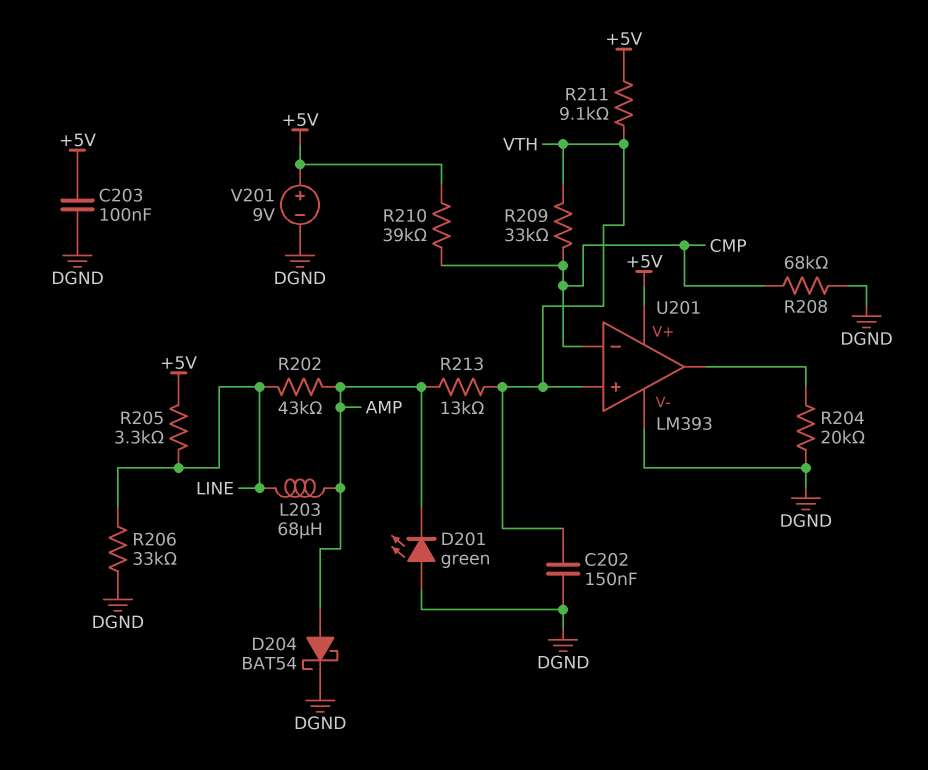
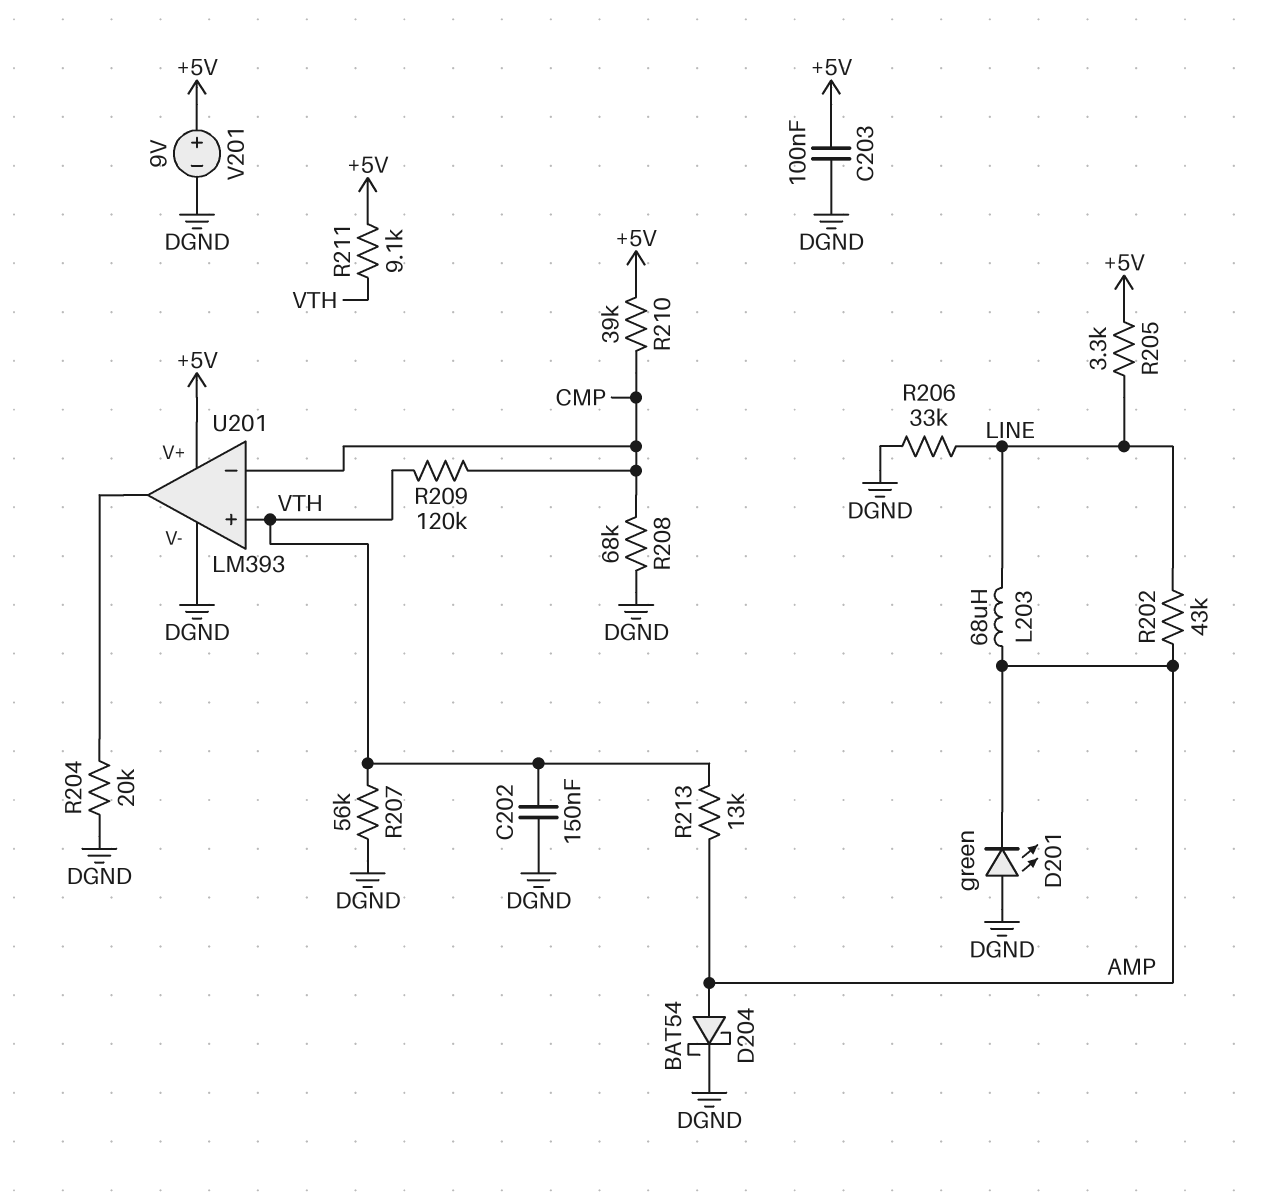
R207: none -> 56k (DGND, VTH)
R209: 33k (CMP, VTH) -> 120k (CMP, VTH)

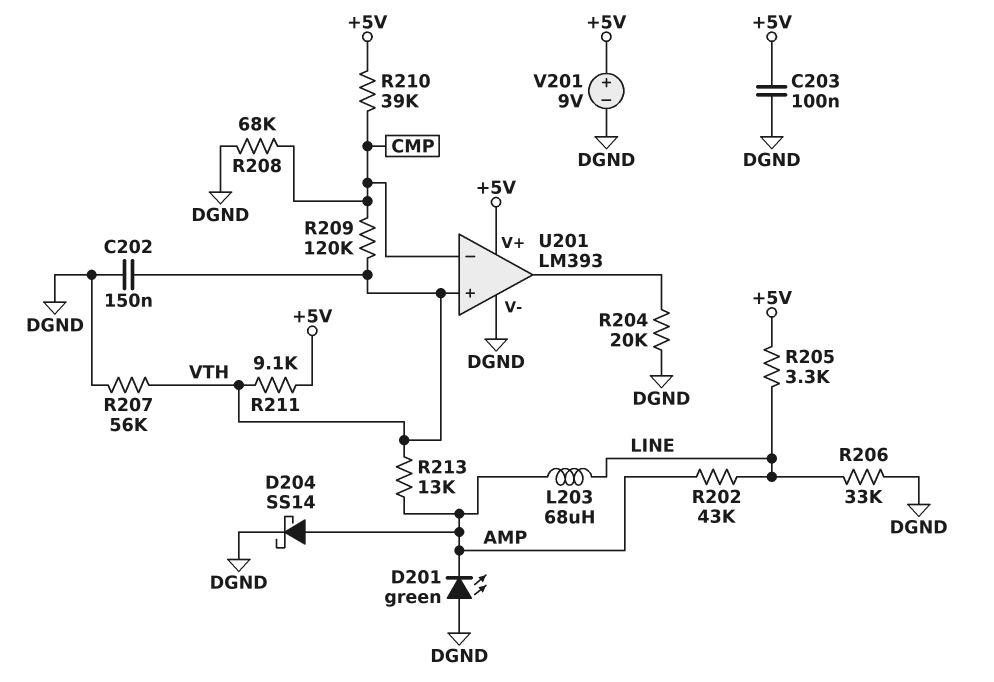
D204: schottky BAT54 (A AMP, K DGND) -> schottky SS14 (A AMP, K DGND)

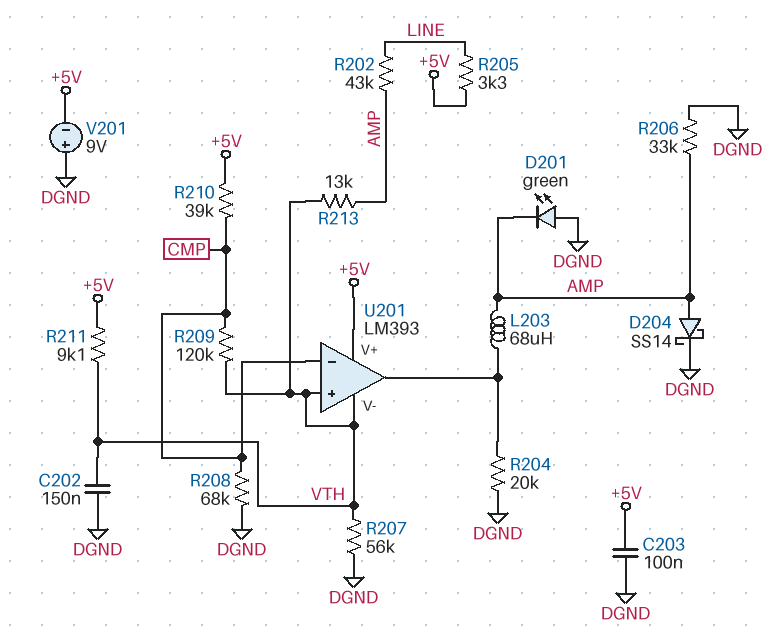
L203: 68uH (AMP, LINE) -> 68uH (AMP, U201/out)
R206: 33k (DGND, LINE) -> 33k (AMP, DGND)
U201 pin V-: DGND -> VTH
V201: 9V (plus +5V, minus DGND) -> 9V (plus DGND, minus +5V)

